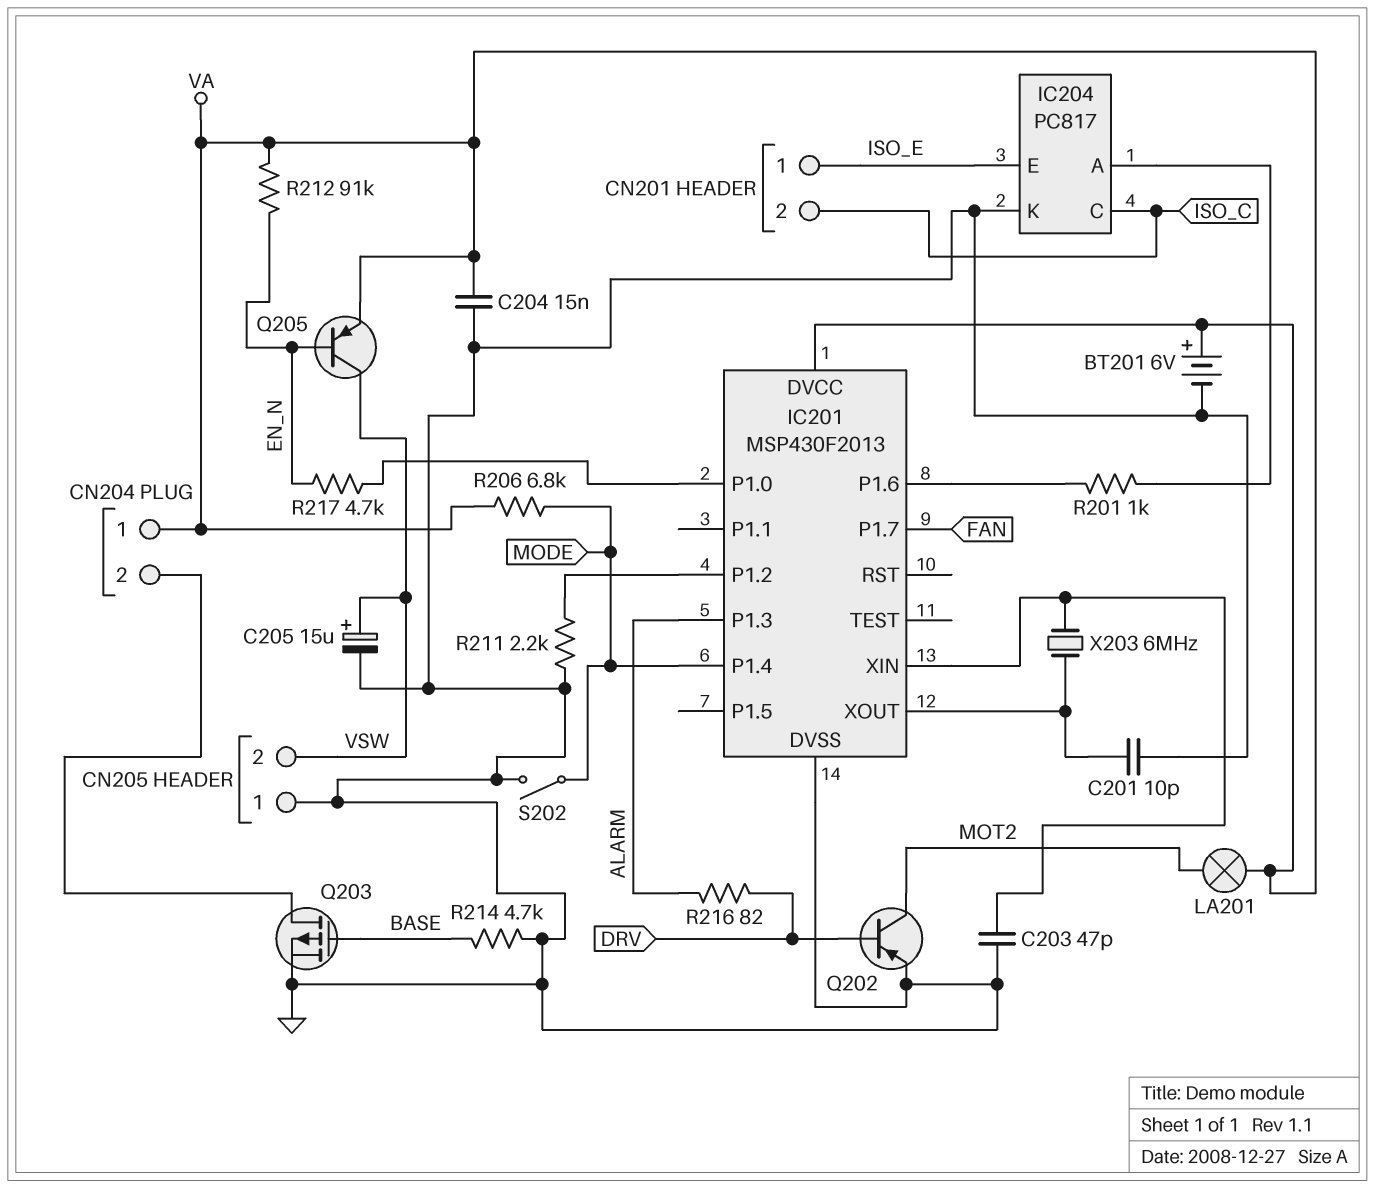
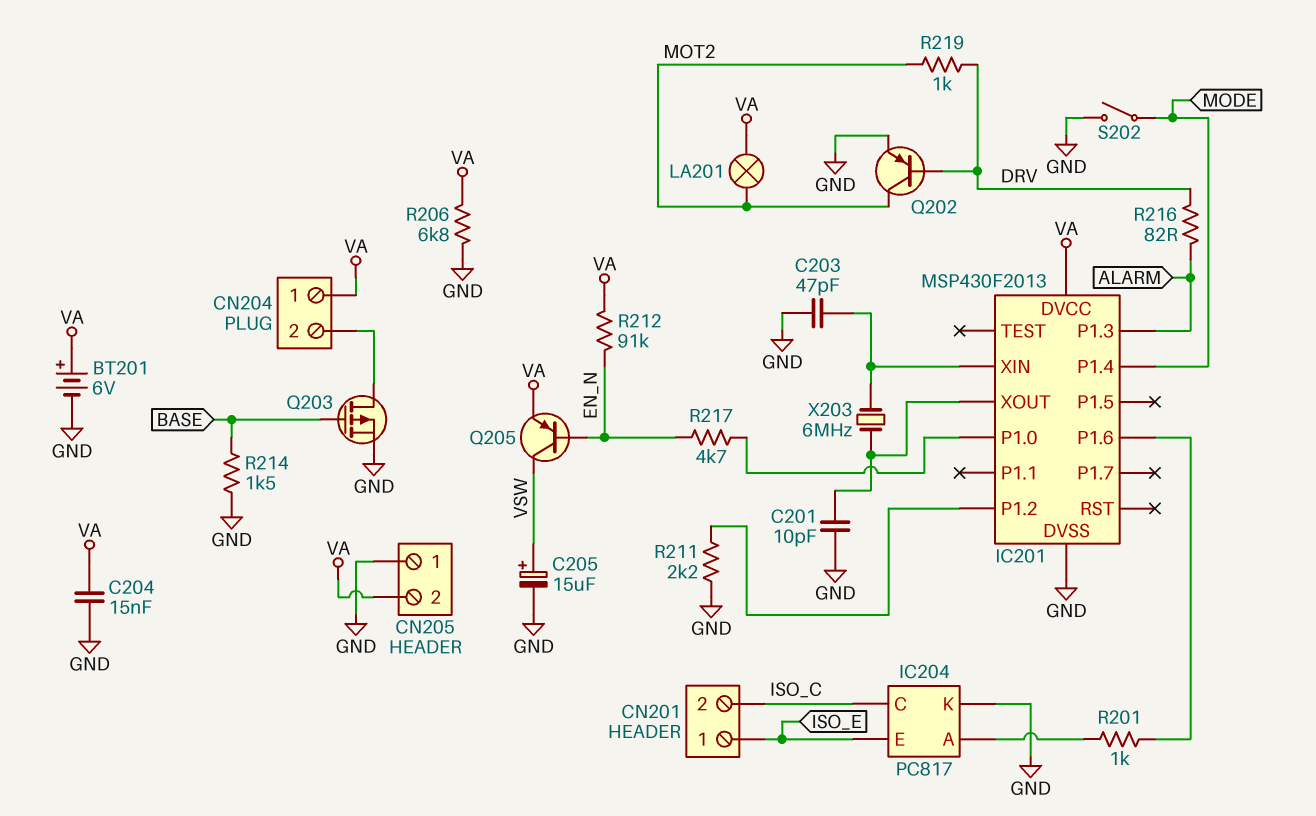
CN205 pin 2: VSW -> VA
IC201 pin P1.7: FAN -> none
R206: 6.8k (MODE, VA) -> 6.8k (GND, VA)
R214: 4.7k (BASE, GND) -> 1.5k (BASE, GND)
R219: none -> 1k (DRV, MOT2)

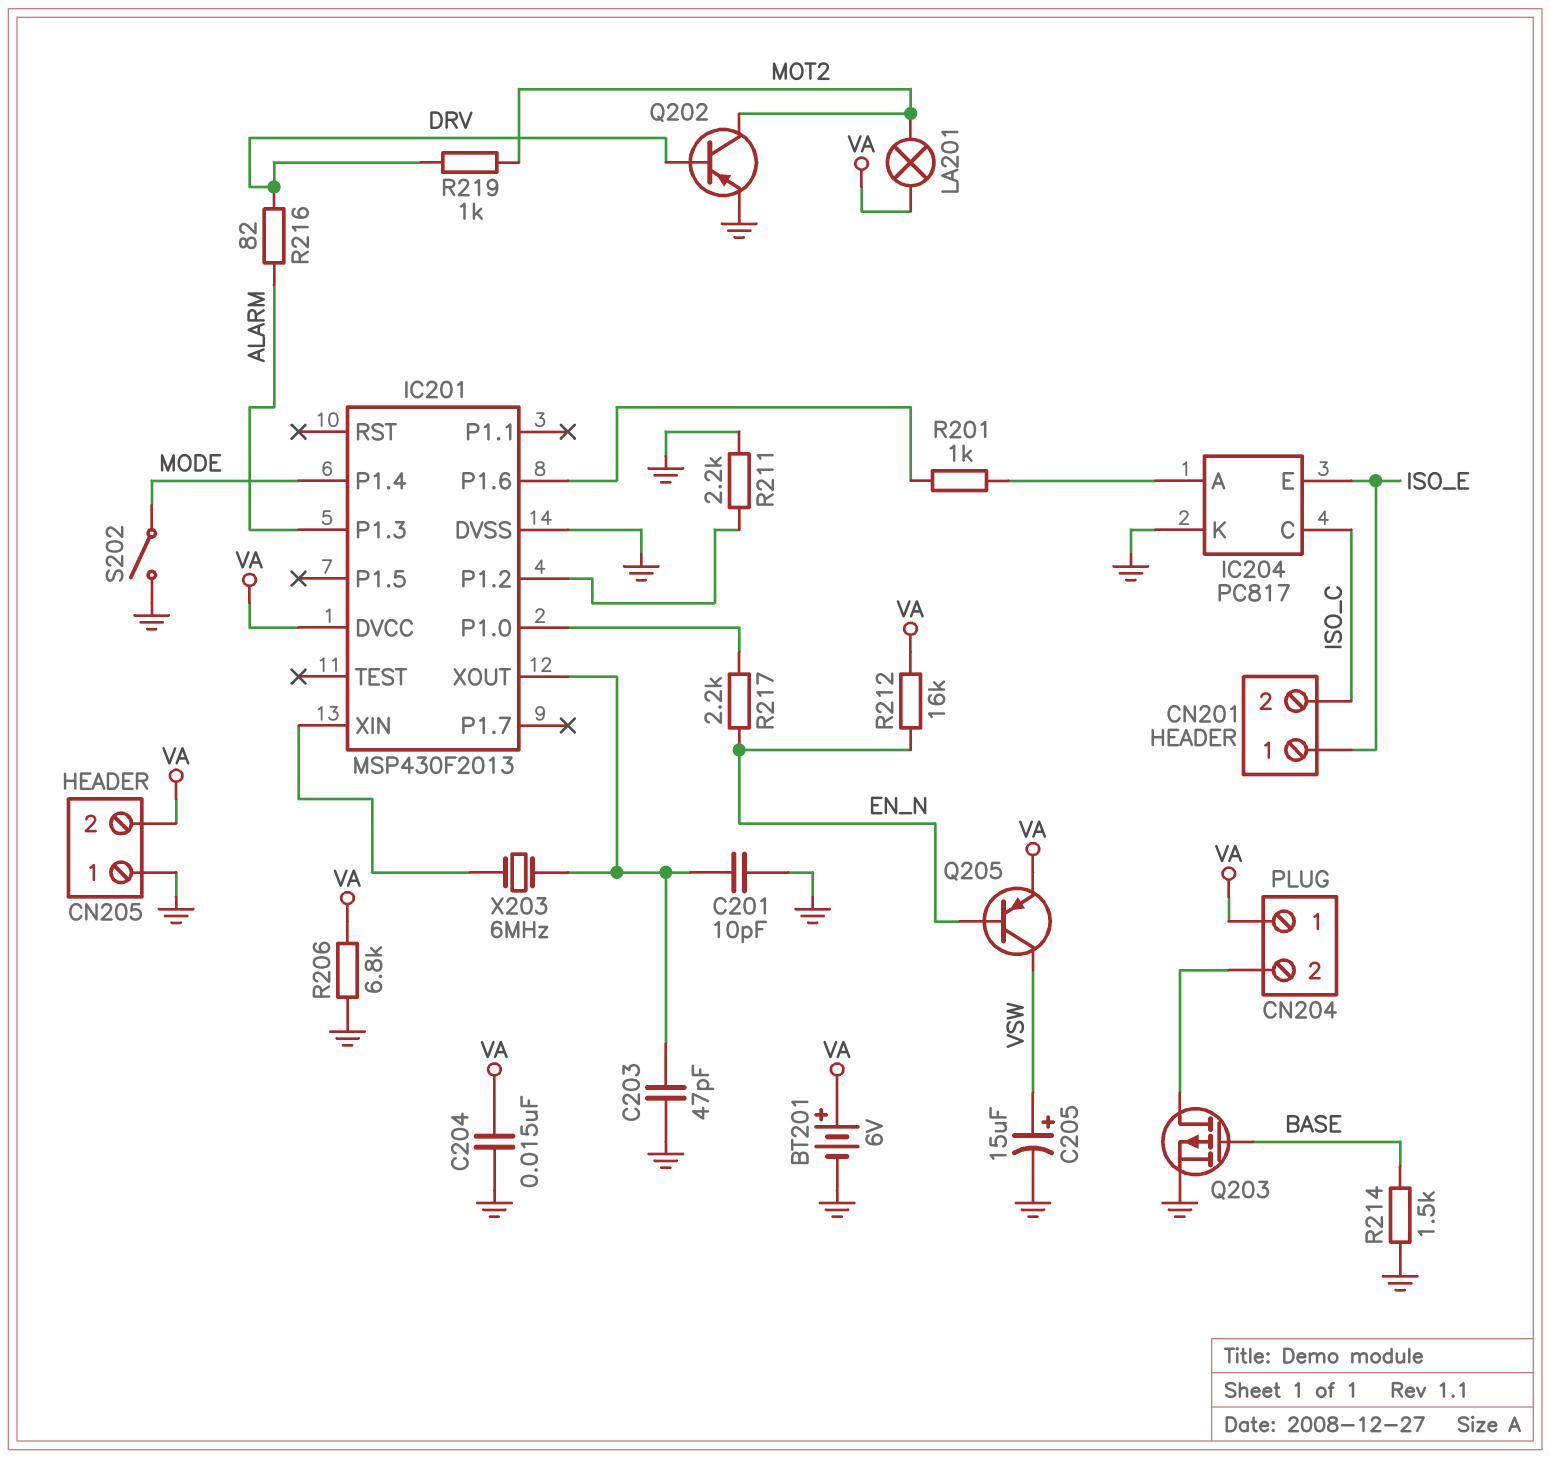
C203: 47pF (GND, IC201/XIN) -> 47pF (GND, IC201/XOUT)
R212: 91k (EN_N, VA) -> 16k (EN_N, VA)
R217: 4.7k (EN_N, IC201/P1.0) -> 2.2k (EN_N, IC201/P1.0)

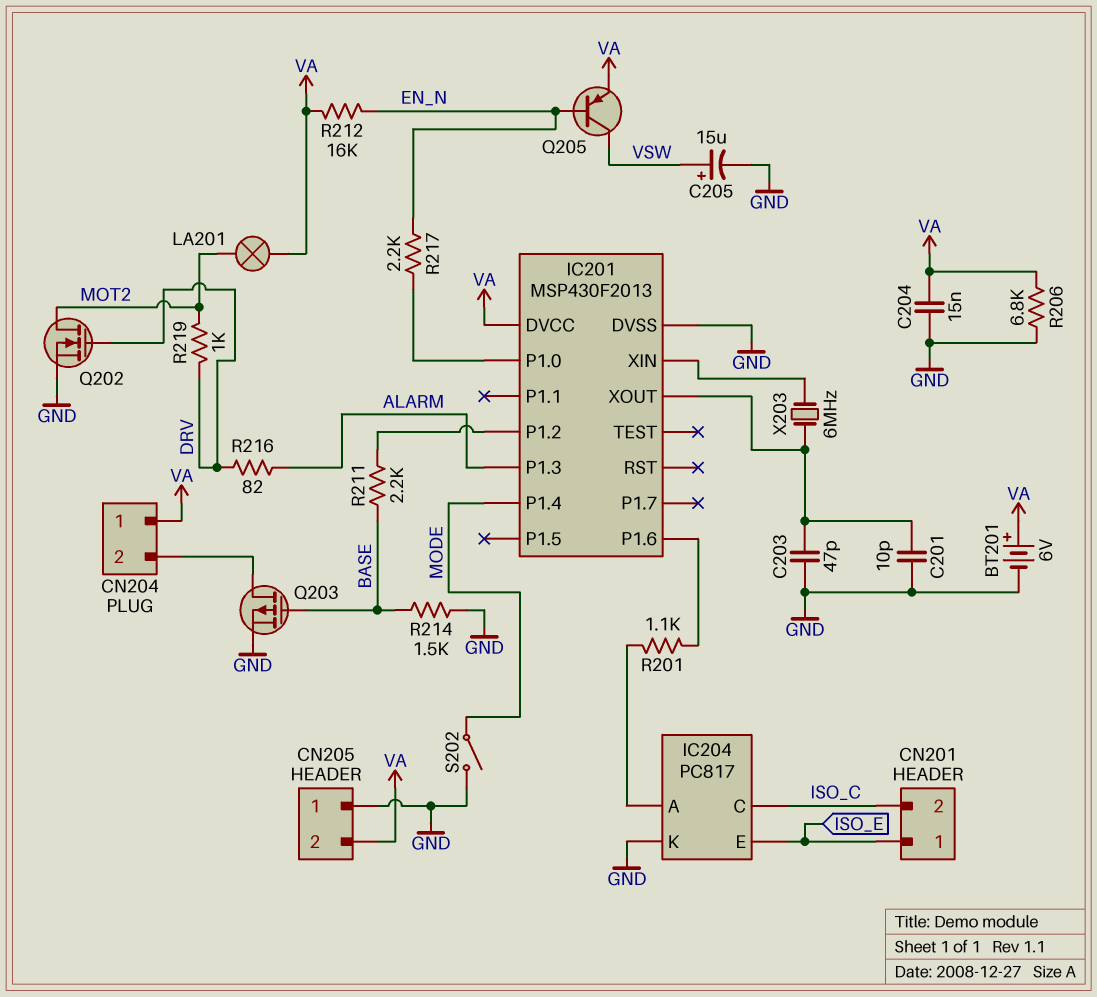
Q202: PNP (B DRV, C MOT2, E GND) -> NMOS (G DRV, D MOT2, S GND)
R201: 1k (IC201/P1.6, IC204/A) -> 1.1k (IC201/P1.6, IC204/A)
R211: 2.2k (GND, IC201/P1.2) -> 2.2k (BASE, IC201/P1.2)

